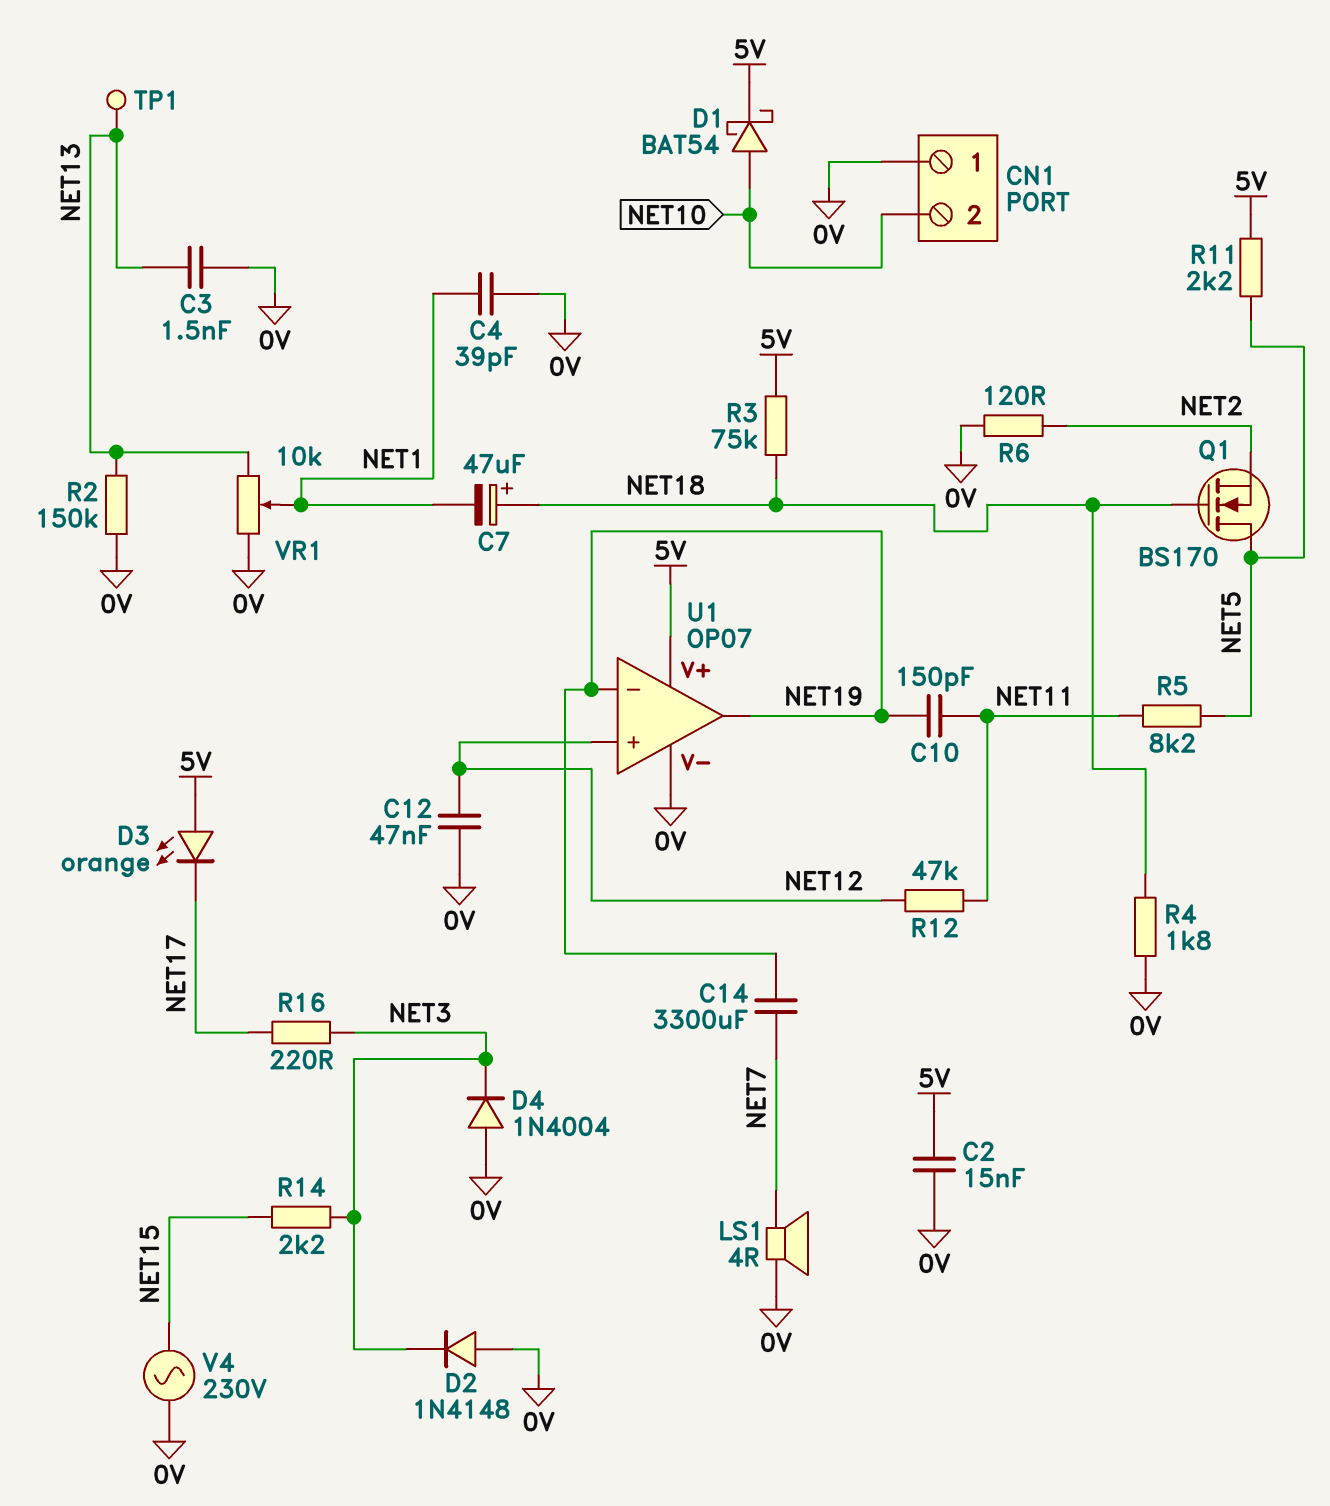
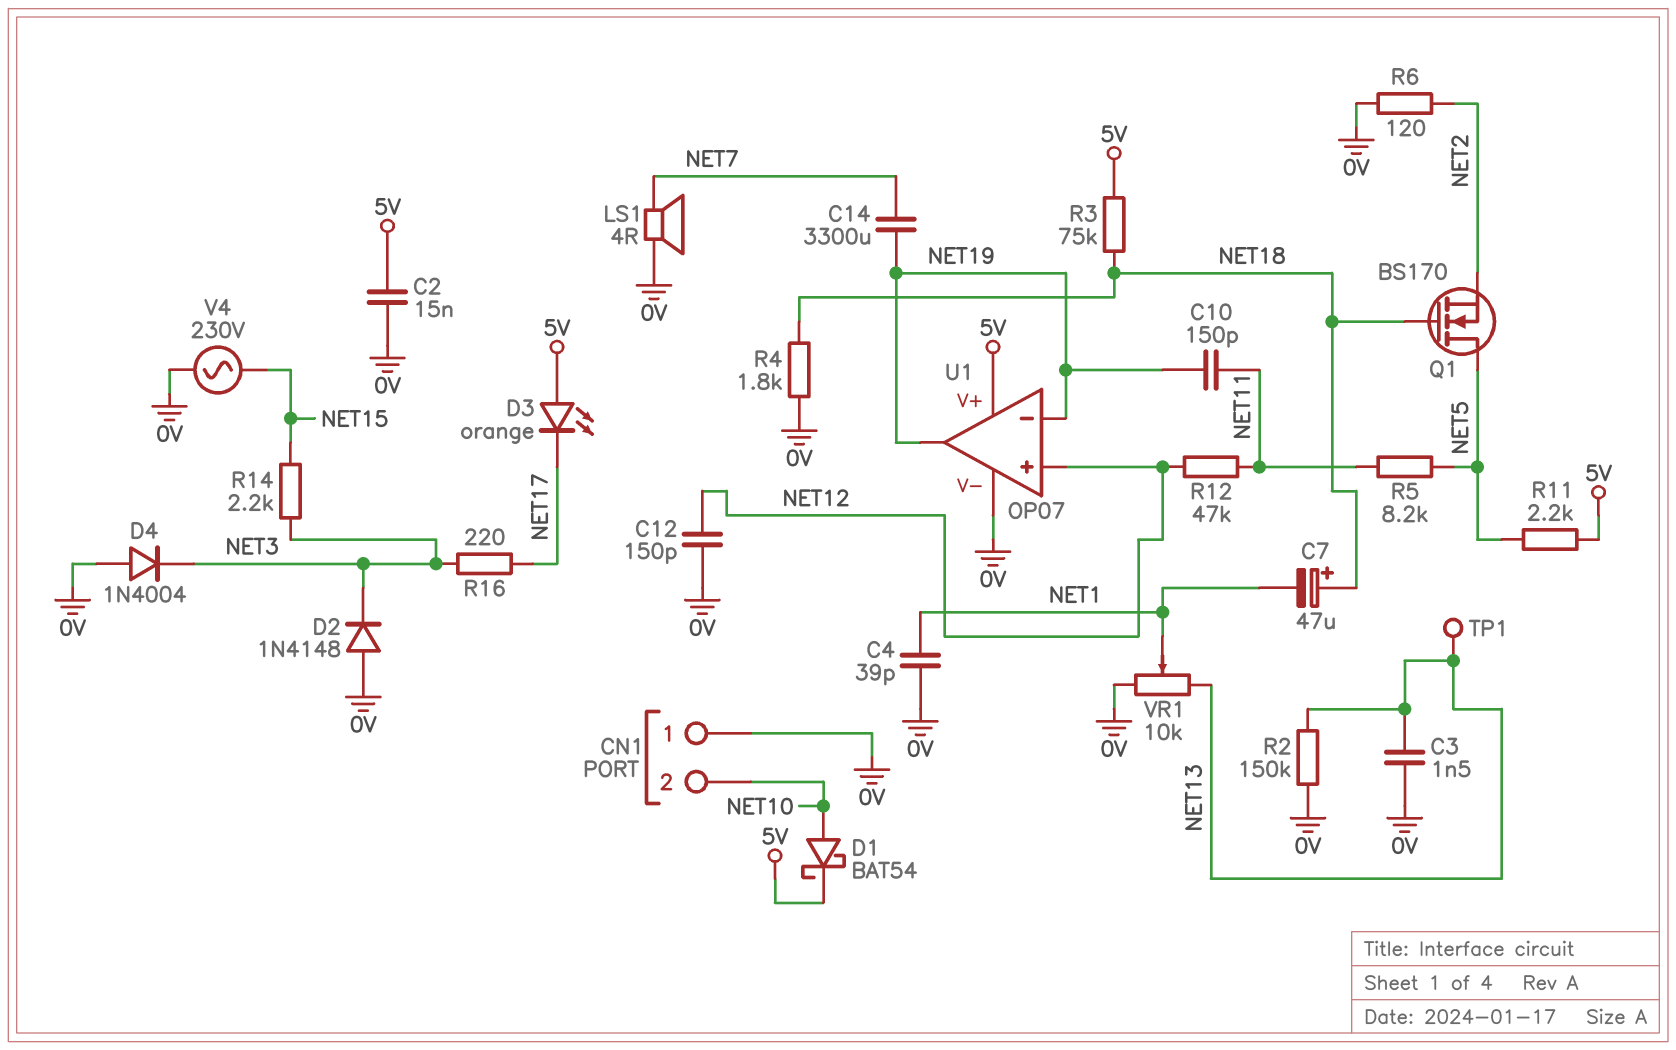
C12: 47nF (0V, NET12) -> 150pF (0V, NET12)

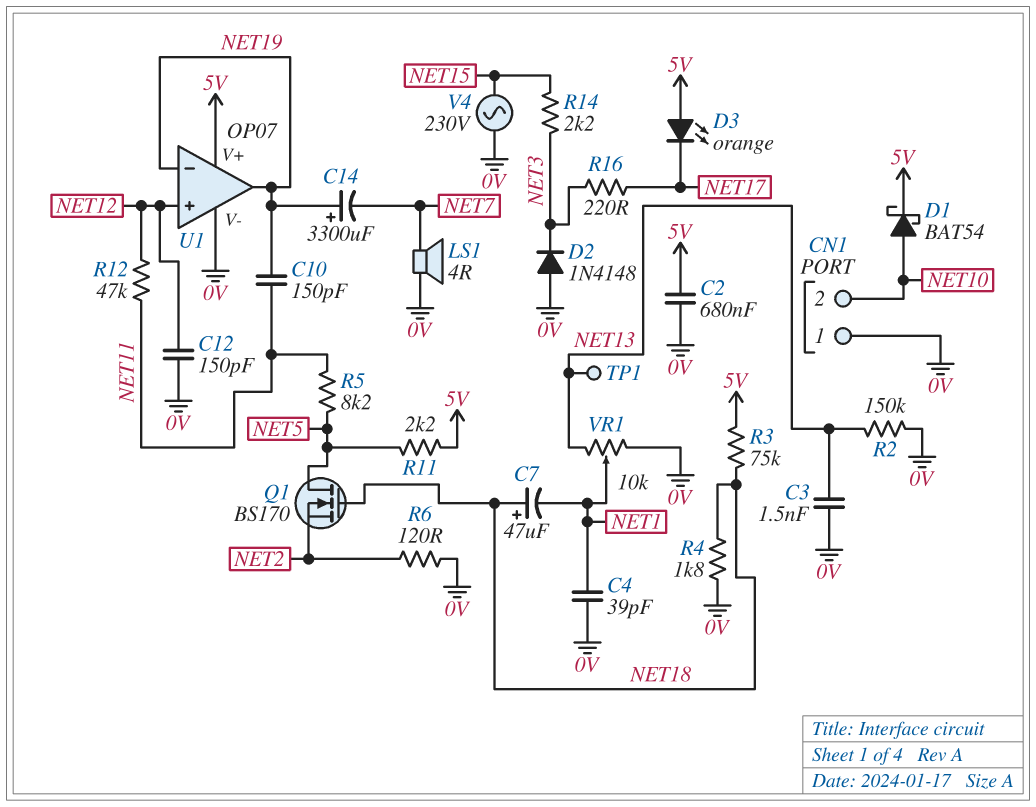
C2: 15nF (0V, 5V) -> 680nF (0V, 5V)
C14: 3300uF (NET7, NET19) -> 3300uF (plus NET19, minus NET7)
D4: diode 1N4004 (A 0V, K NET3) -> none

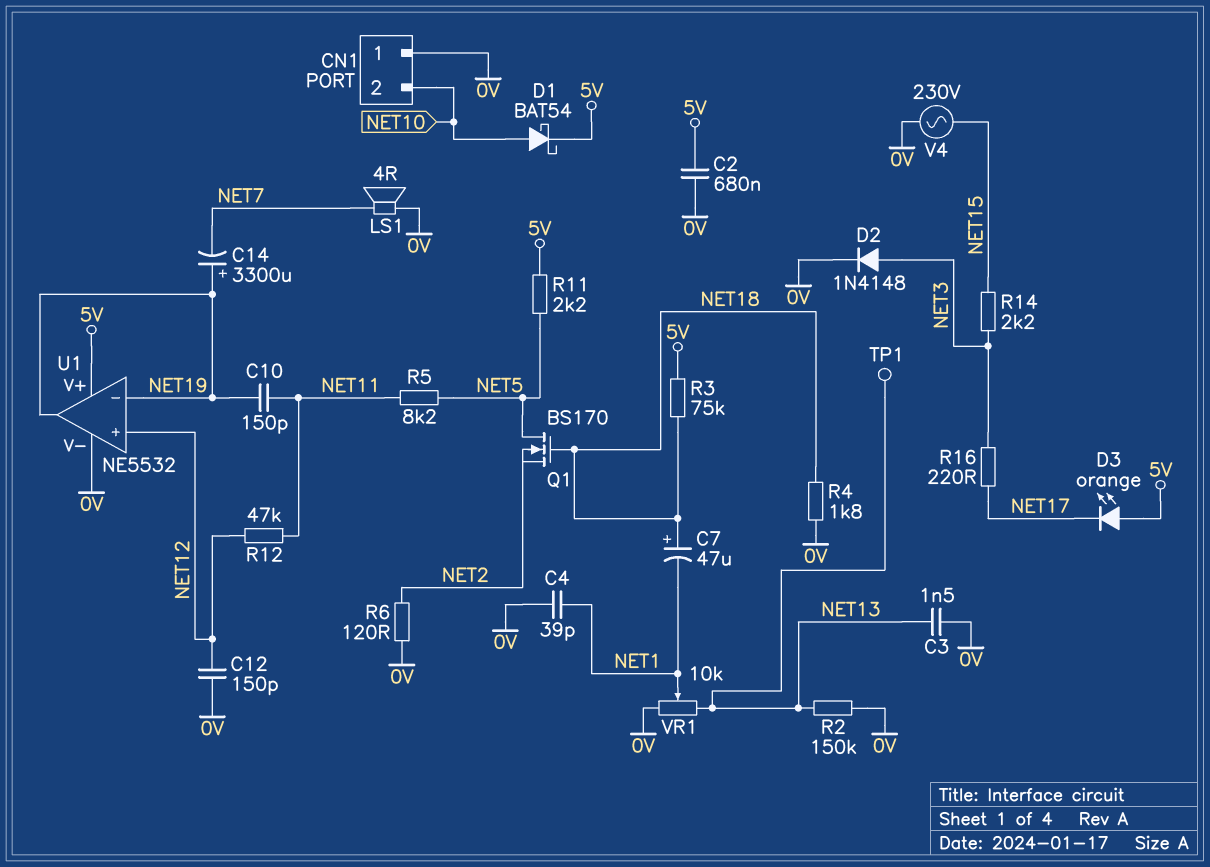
D2: diode 1N4148 (A 0V, K NET3) -> diode 1N4148 (A NET3, K 0V)
U1: OP07 -> NE5532

